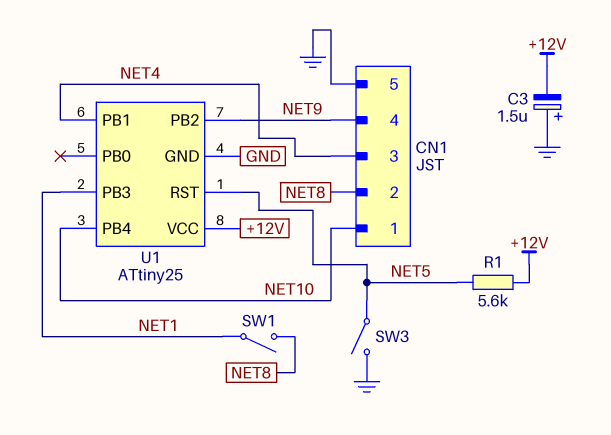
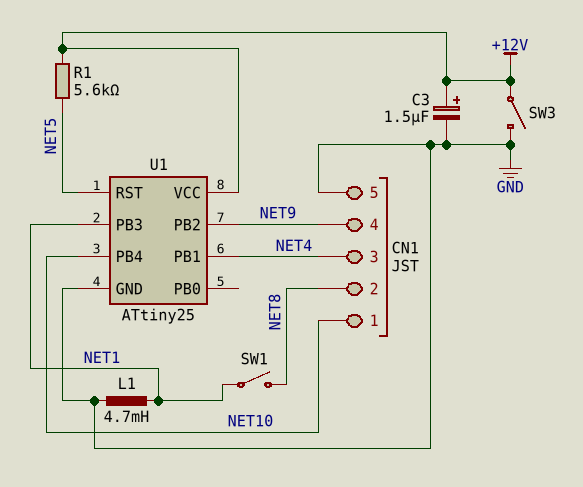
C3: 1.5uF (plus GND, minus +12V) -> 1.5uF (plus +12V, minus GND)
L1: none -> 4.7mH (GND, NET1)
SW3: switch (GND, NET5) -> switch (+12V, GND)

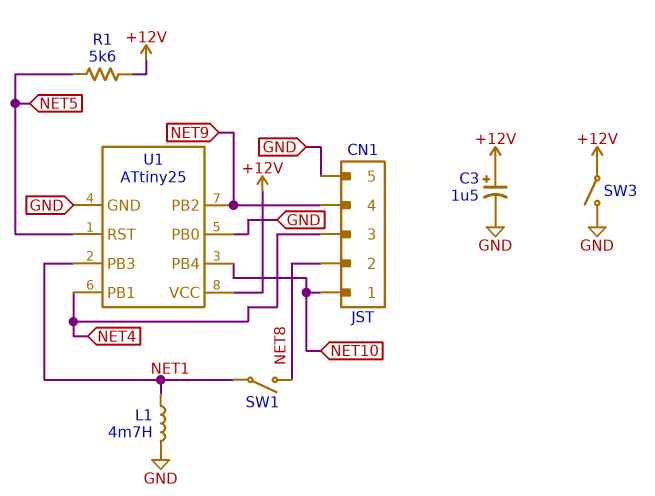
U1 pin PB0: none -> GND

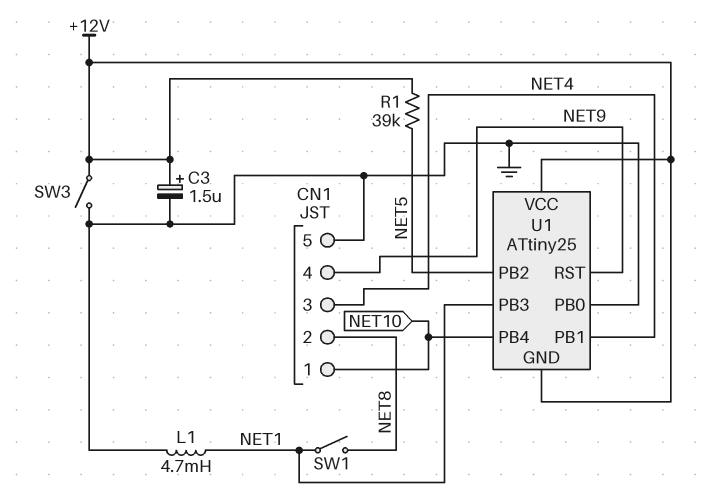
R1: 5.6k (+12V, NET5) -> 39k (+12V, NET5)
U1 pin GND: GND -> +12V
U1 pin PB2: NET9 -> NET5
U1 pin RST: NET5 -> NET9

